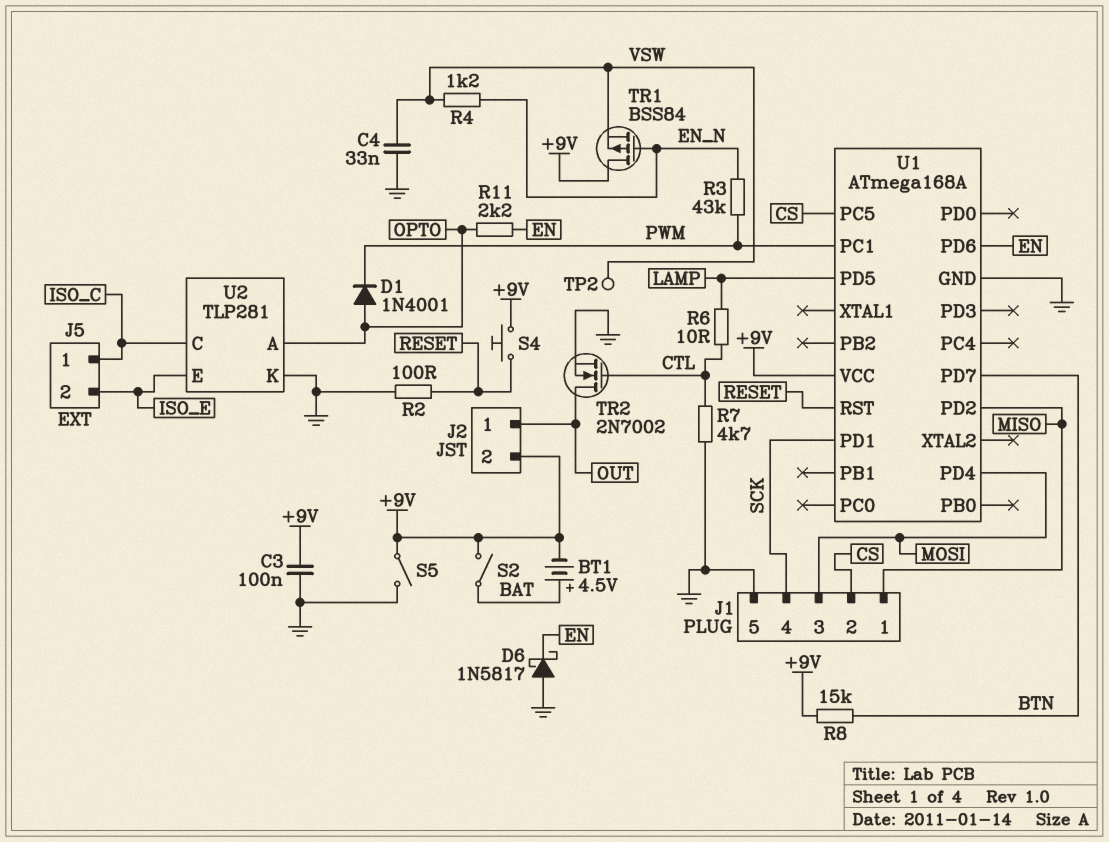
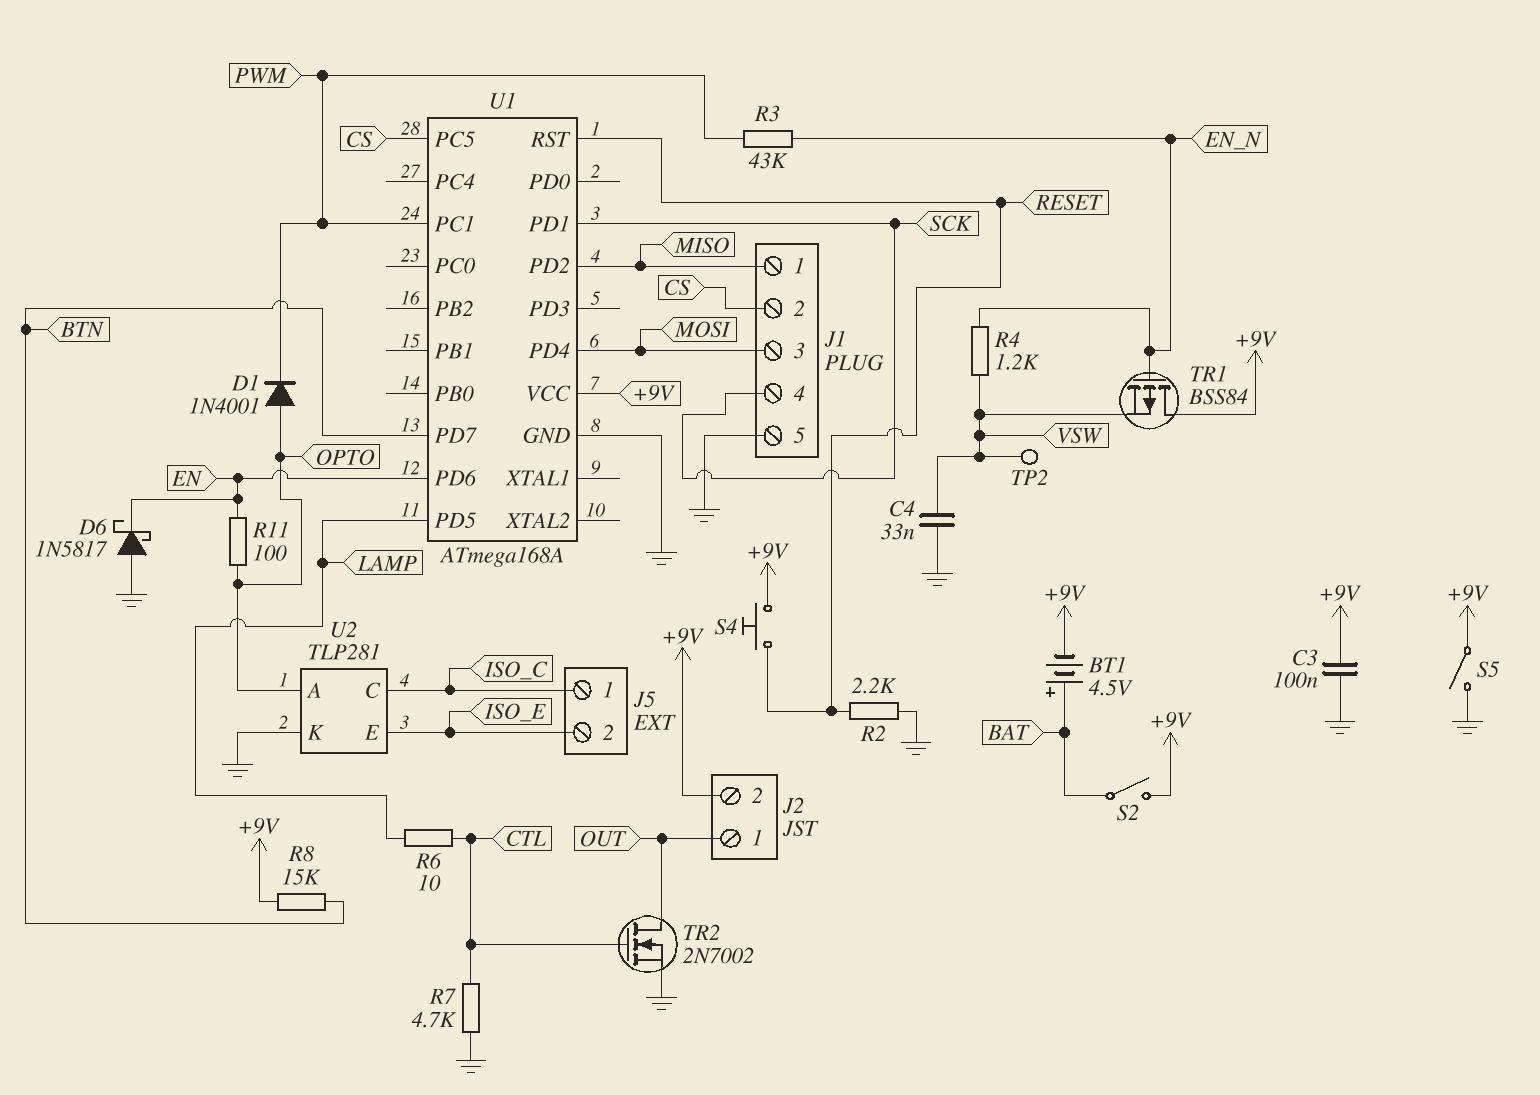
R2: 100 (GND, RESET) -> 2.2k (GND, RESET)
R11: 2.2k (EN, OPTO) -> 100 (EN, OPTO)

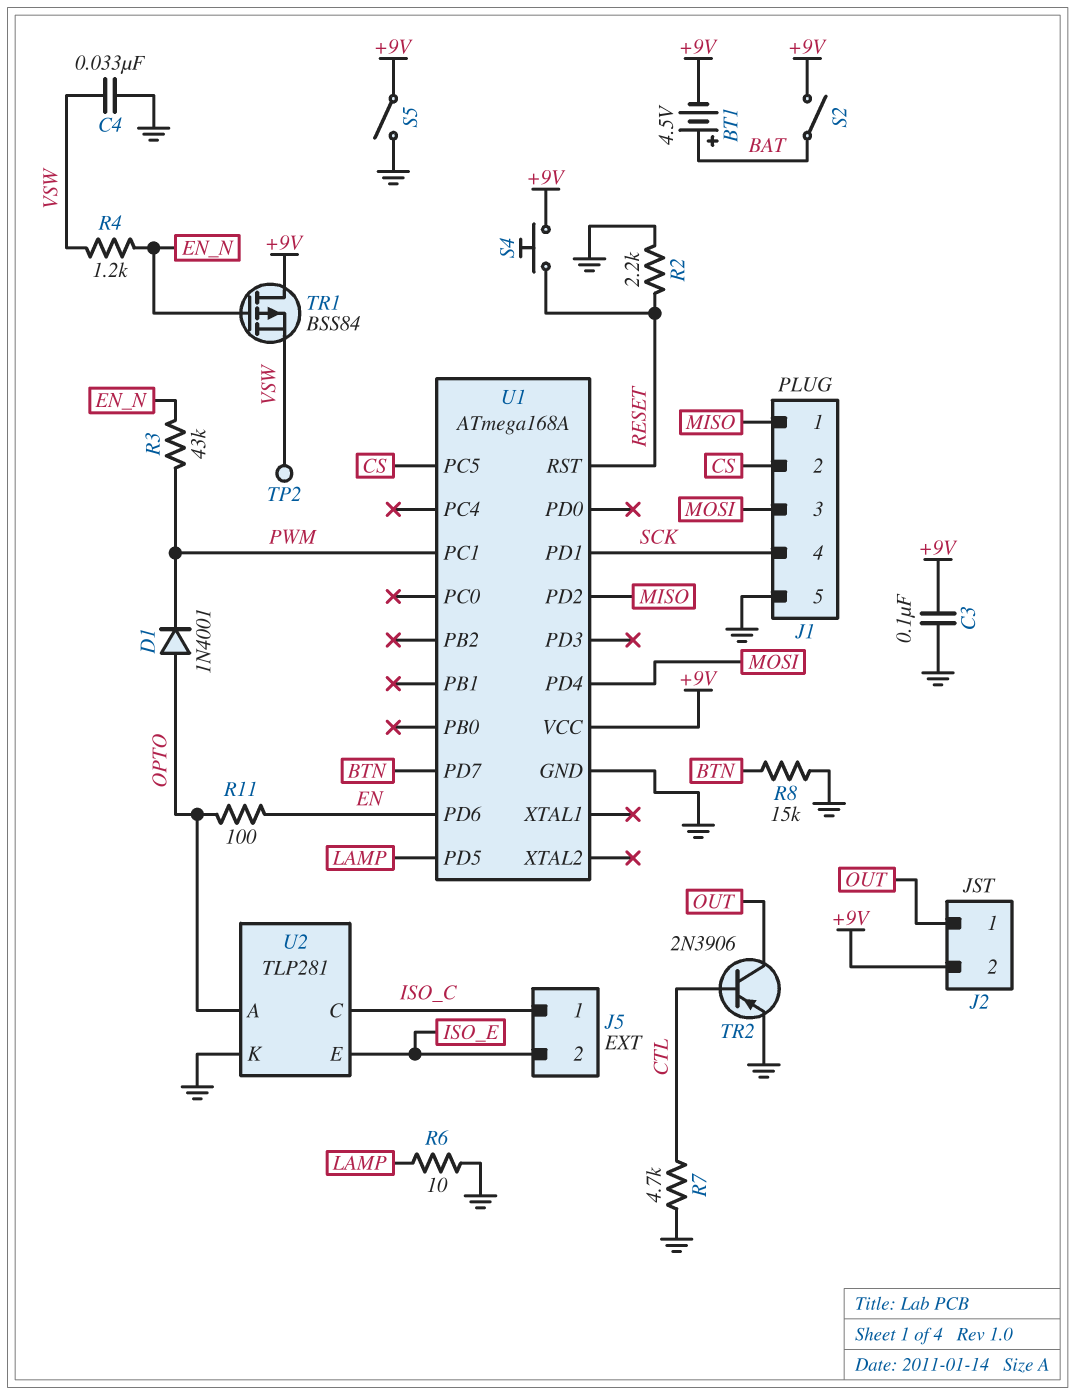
D6: schottky 1N5817 (A GND, K EN) -> none
R6: 10 (CTL, LAMP) -> 10 (GND, LAMP)
R8: 15k (+9V, BTN) -> 15k (BTN, GND)
TR2: NMOS 2N7002 (G CTL, D OUT, S GND) -> PNP 2N3906 (B CTL, C OUT, E GND)

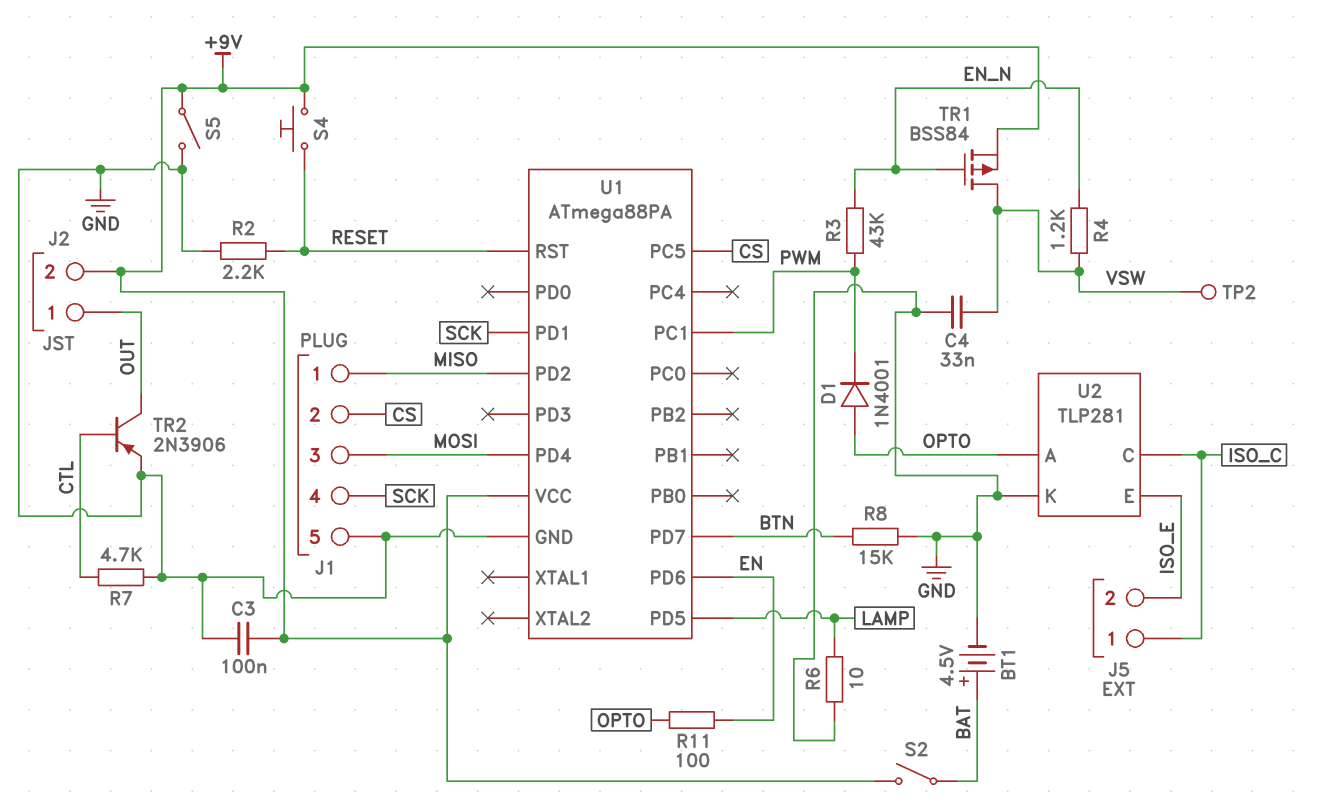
BT1: 4.5V (plus BAT, minus +9V) -> 4.5V (plus BAT, minus GND)
TR1: PMOS BSS84 (G EN_N, D +9V, S VSW) -> PMOS BSS84 (G EN_N, D VSW, S +9V)
U1: ATmega168A -> ATmega88PA

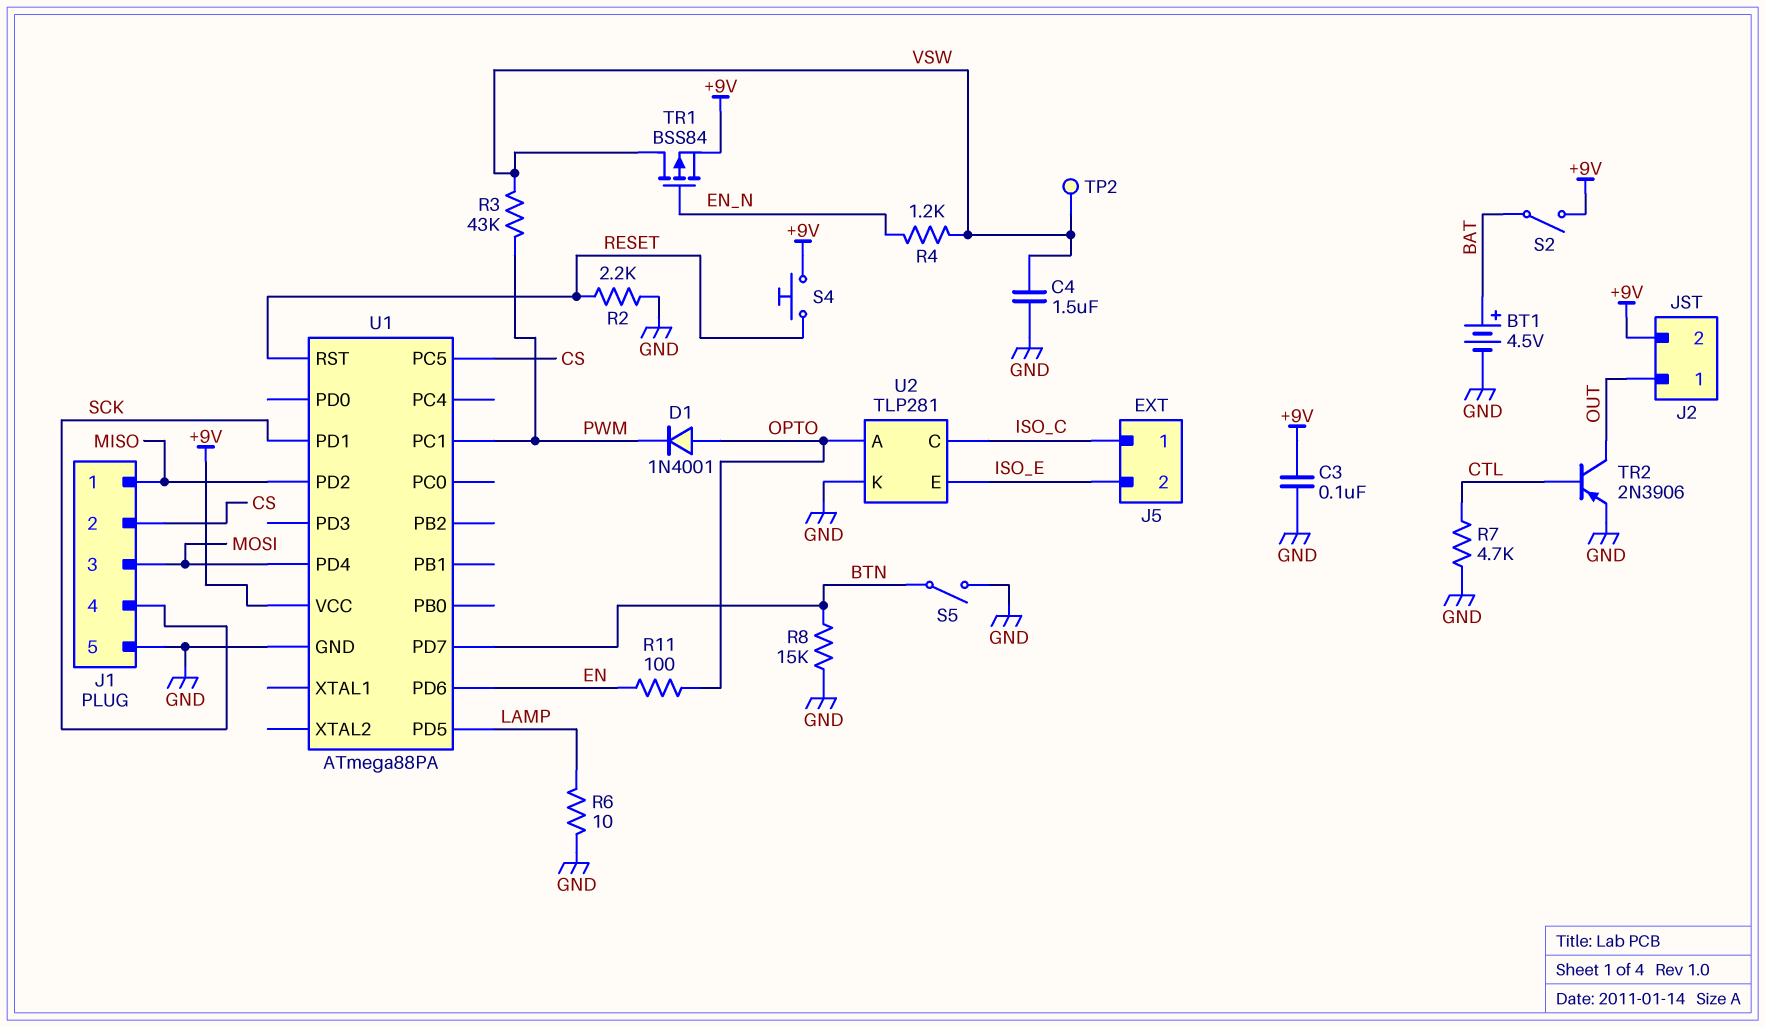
C4: 33nF (GND, VSW) -> 1.5uF (GND, VSW)
R3: 43k (EN_N, PWM) -> 43k (PWM, VSW)
S5: switch (+9V, GND) -> switch (BTN, GND)

